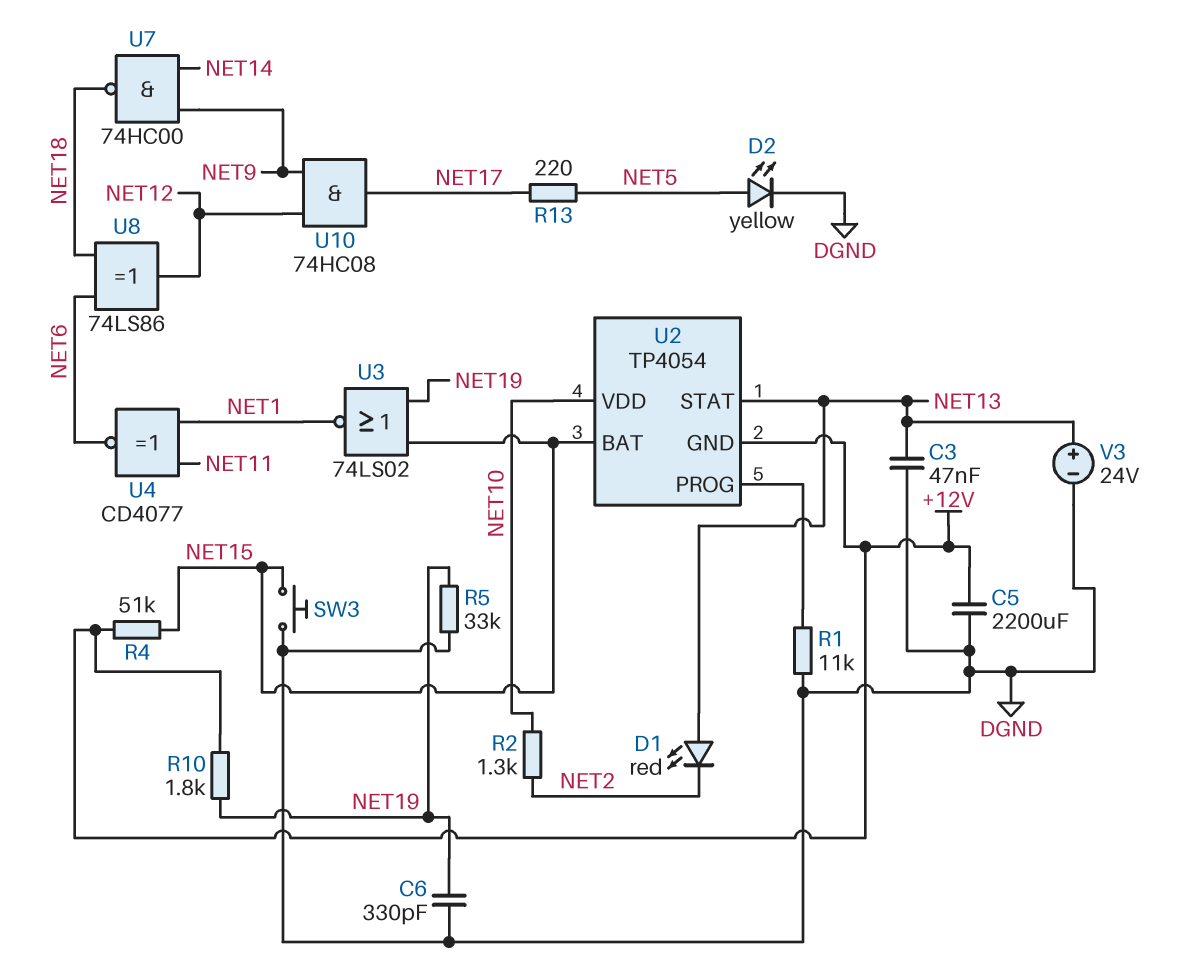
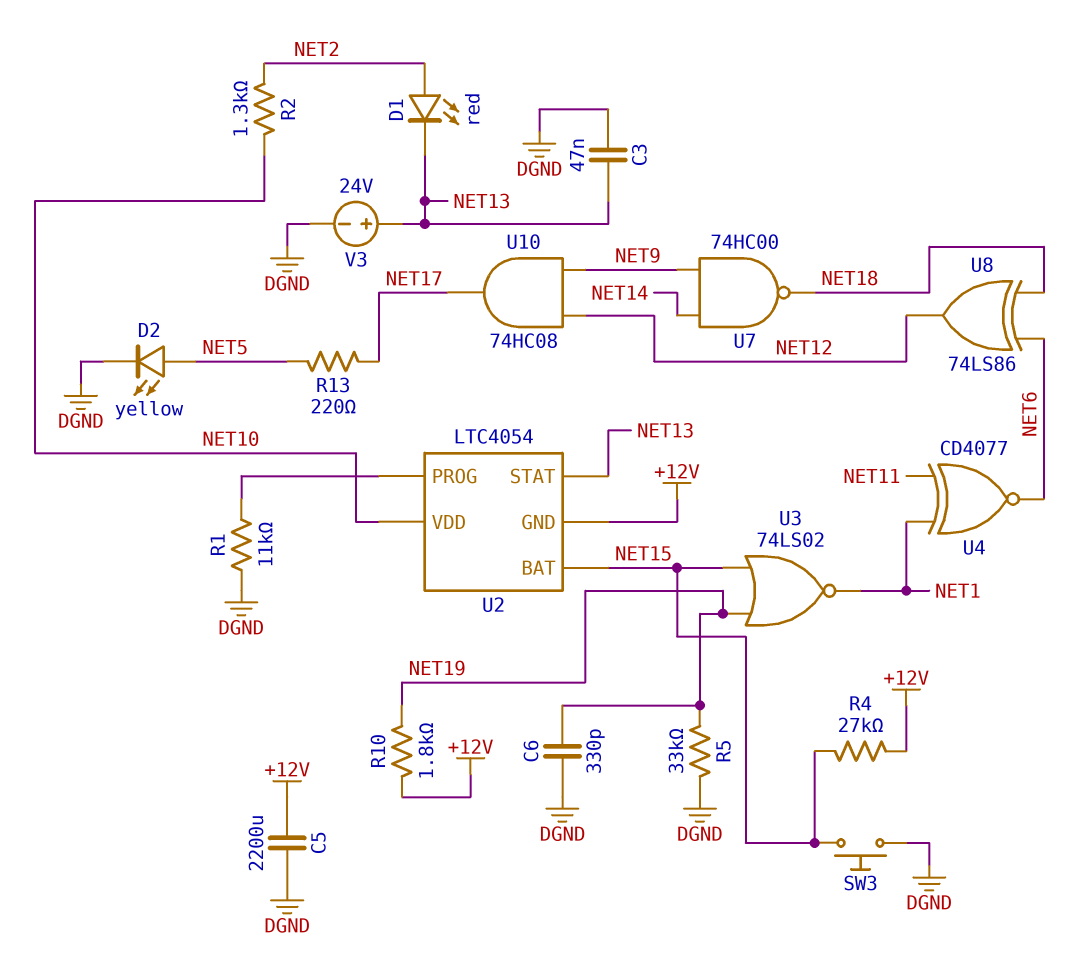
D1: LED red (A NET13, K NET2) -> LED red (A NET2, K NET13)
R4: 51k (+12V, NET15) -> 27k (+12V, NET15)
U2: TP4054 -> LTC4054

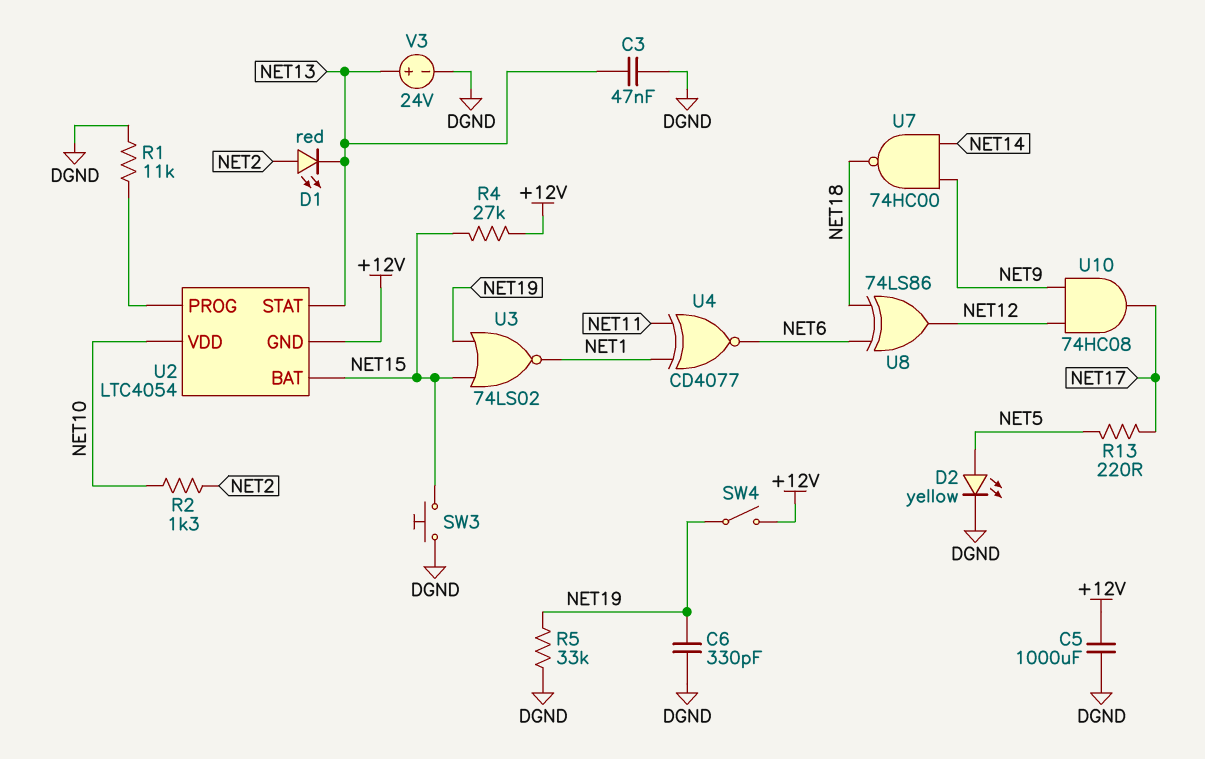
C5: 2200uF (+12V, DGND) -> 1000uF (+12V, DGND)
R10: 1.8k (+12V, NET19) -> none
SW4: none -> switch (+12V, NET19)

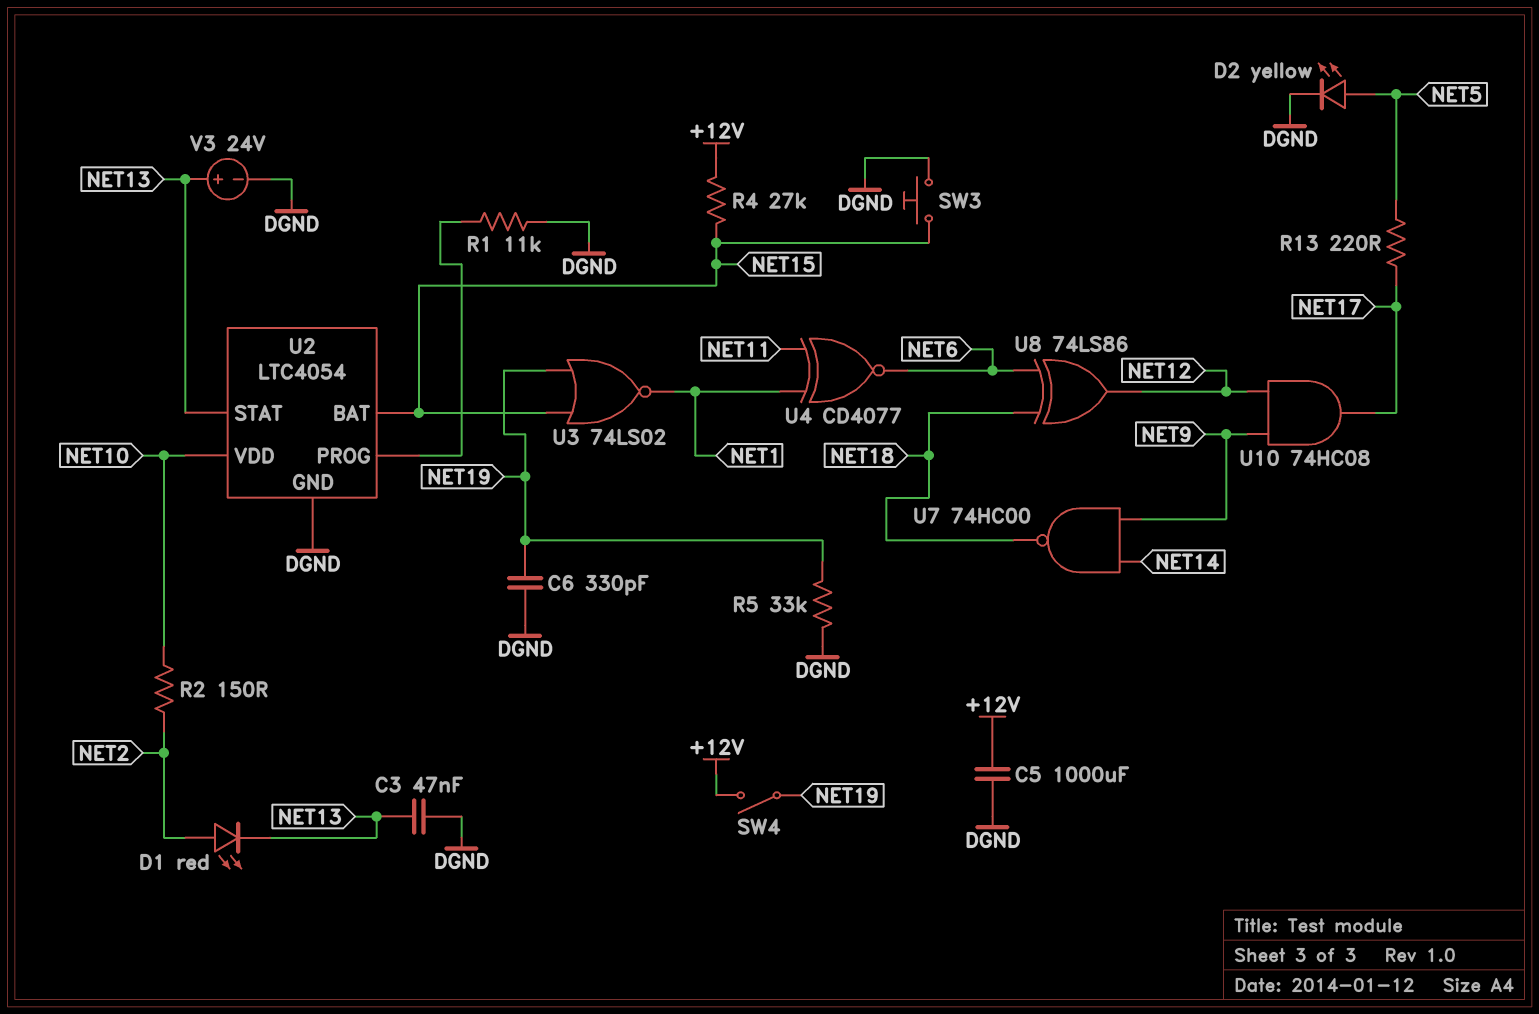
R2: 1.3k (NET2, NET10) -> 150 (NET2, NET10)
U2 pin GND: +12V -> DGND

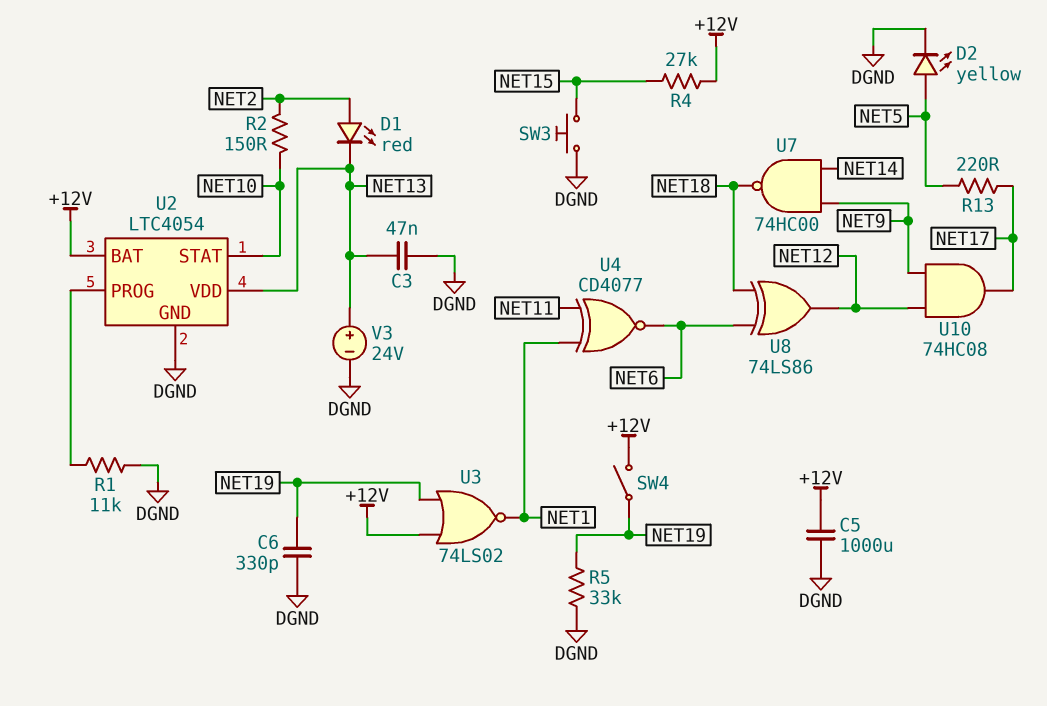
U2 pin BAT: NET15 -> +12V
U2 pin STAT: NET13 -> NET10
U2 pin VDD: NET10 -> NET13
U3: NOR 74LS02 (in NET15, in NET19, out NET1) -> NOR 74LS02 (in +12V, in NET19, out NET1)

